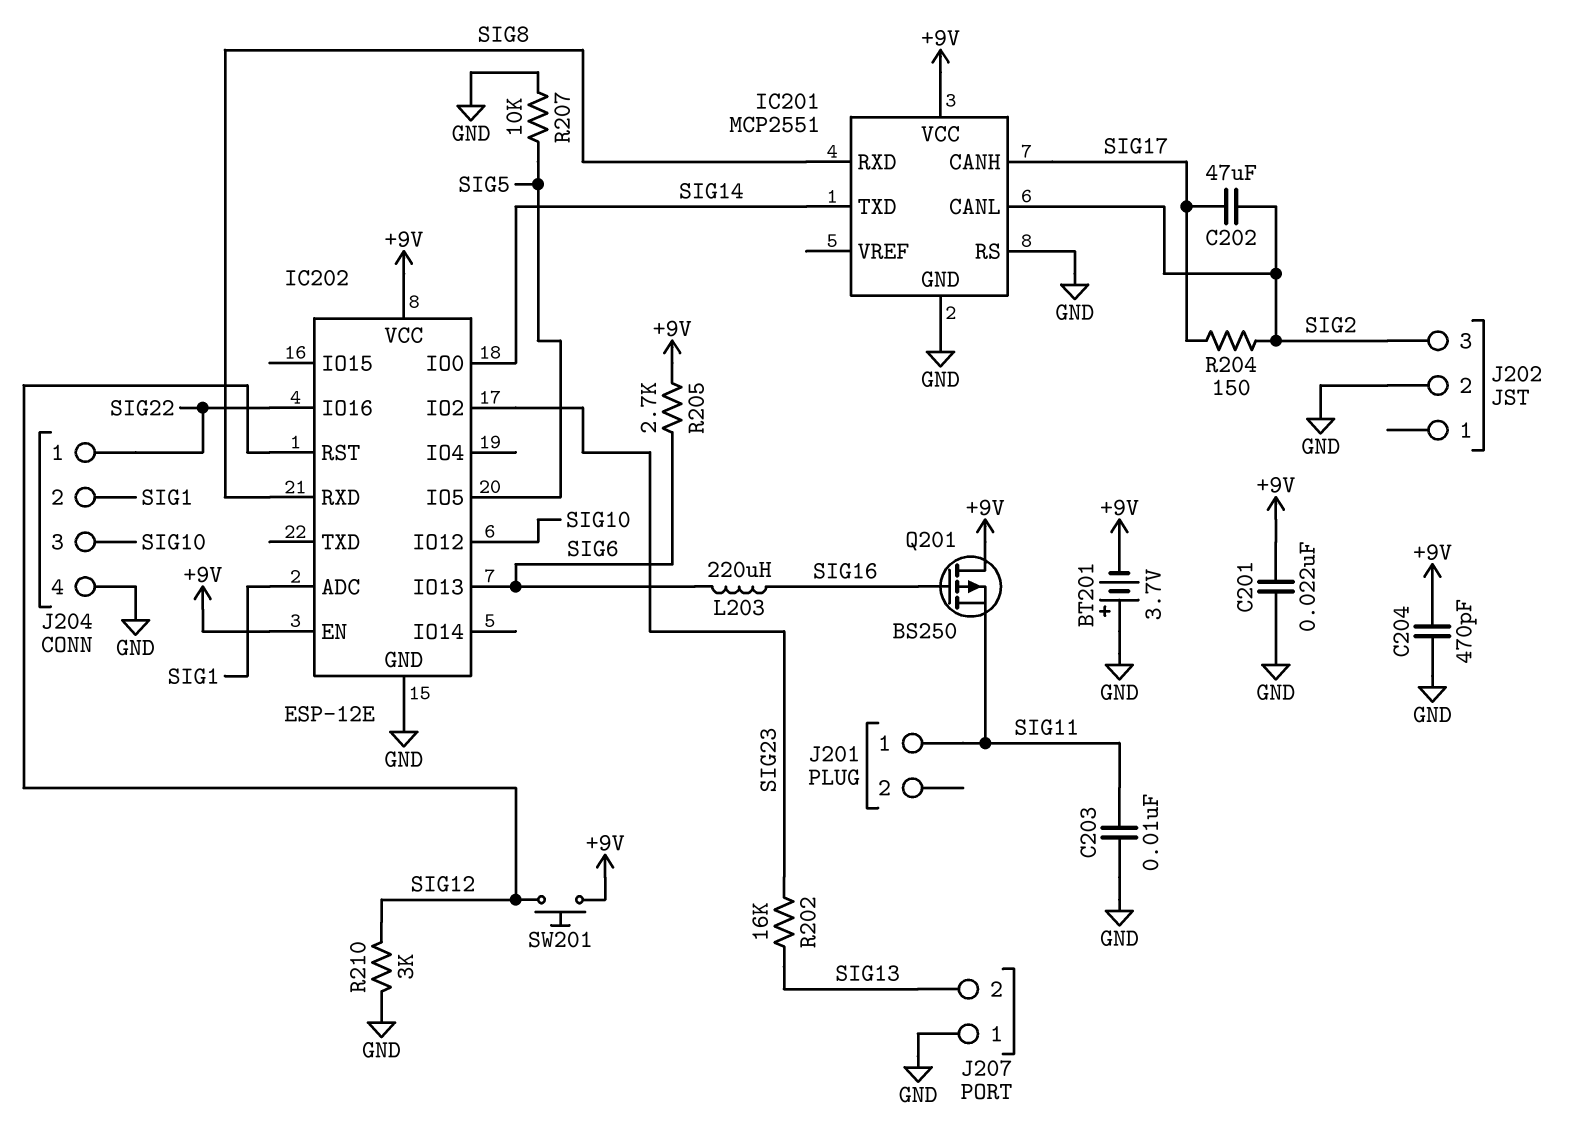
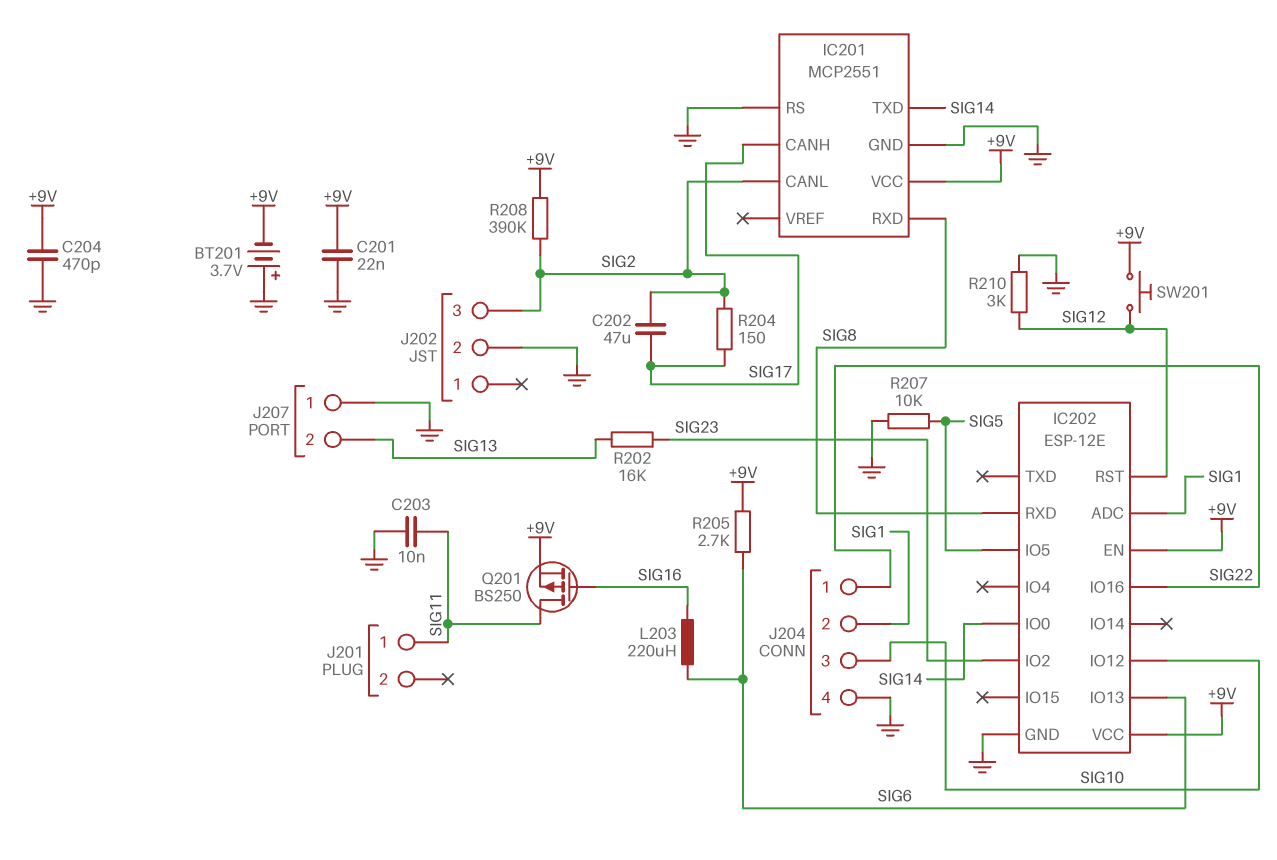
Q201: PMOS BS250 (G SIG16, D +9V, S SIG11) -> PMOS BS250 (G SIG16, D SIG11, S +9V)
R208: none -> 390k (+9V, SIG2)

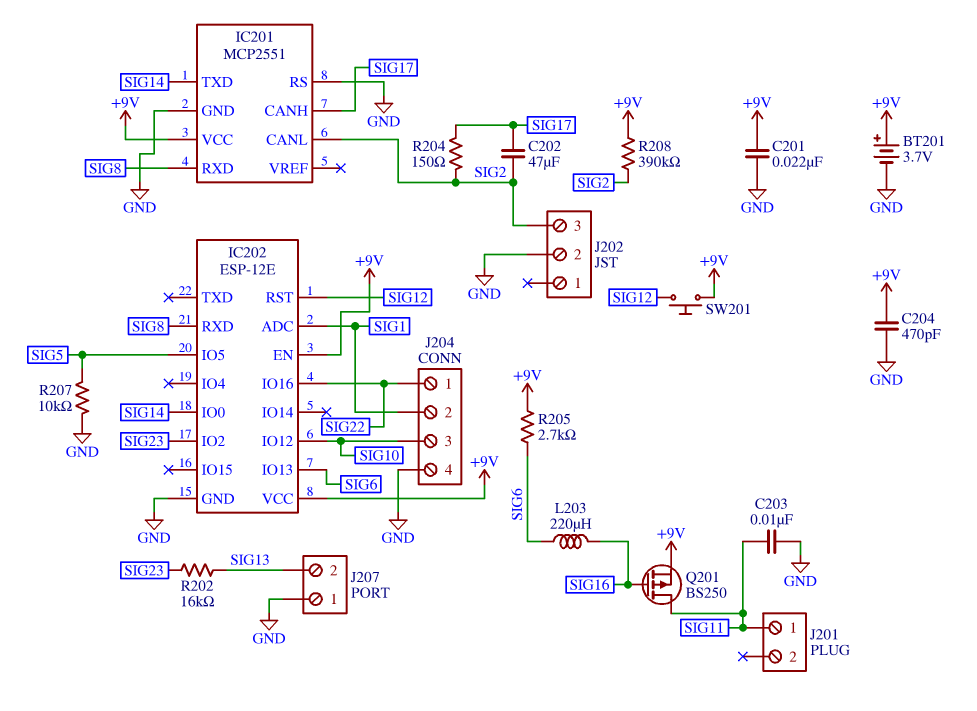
BT201: 3.7V (plus GND, minus +9V) -> 3.7V (plus +9V, minus GND)
R210: 3k (GND, SIG12) -> none

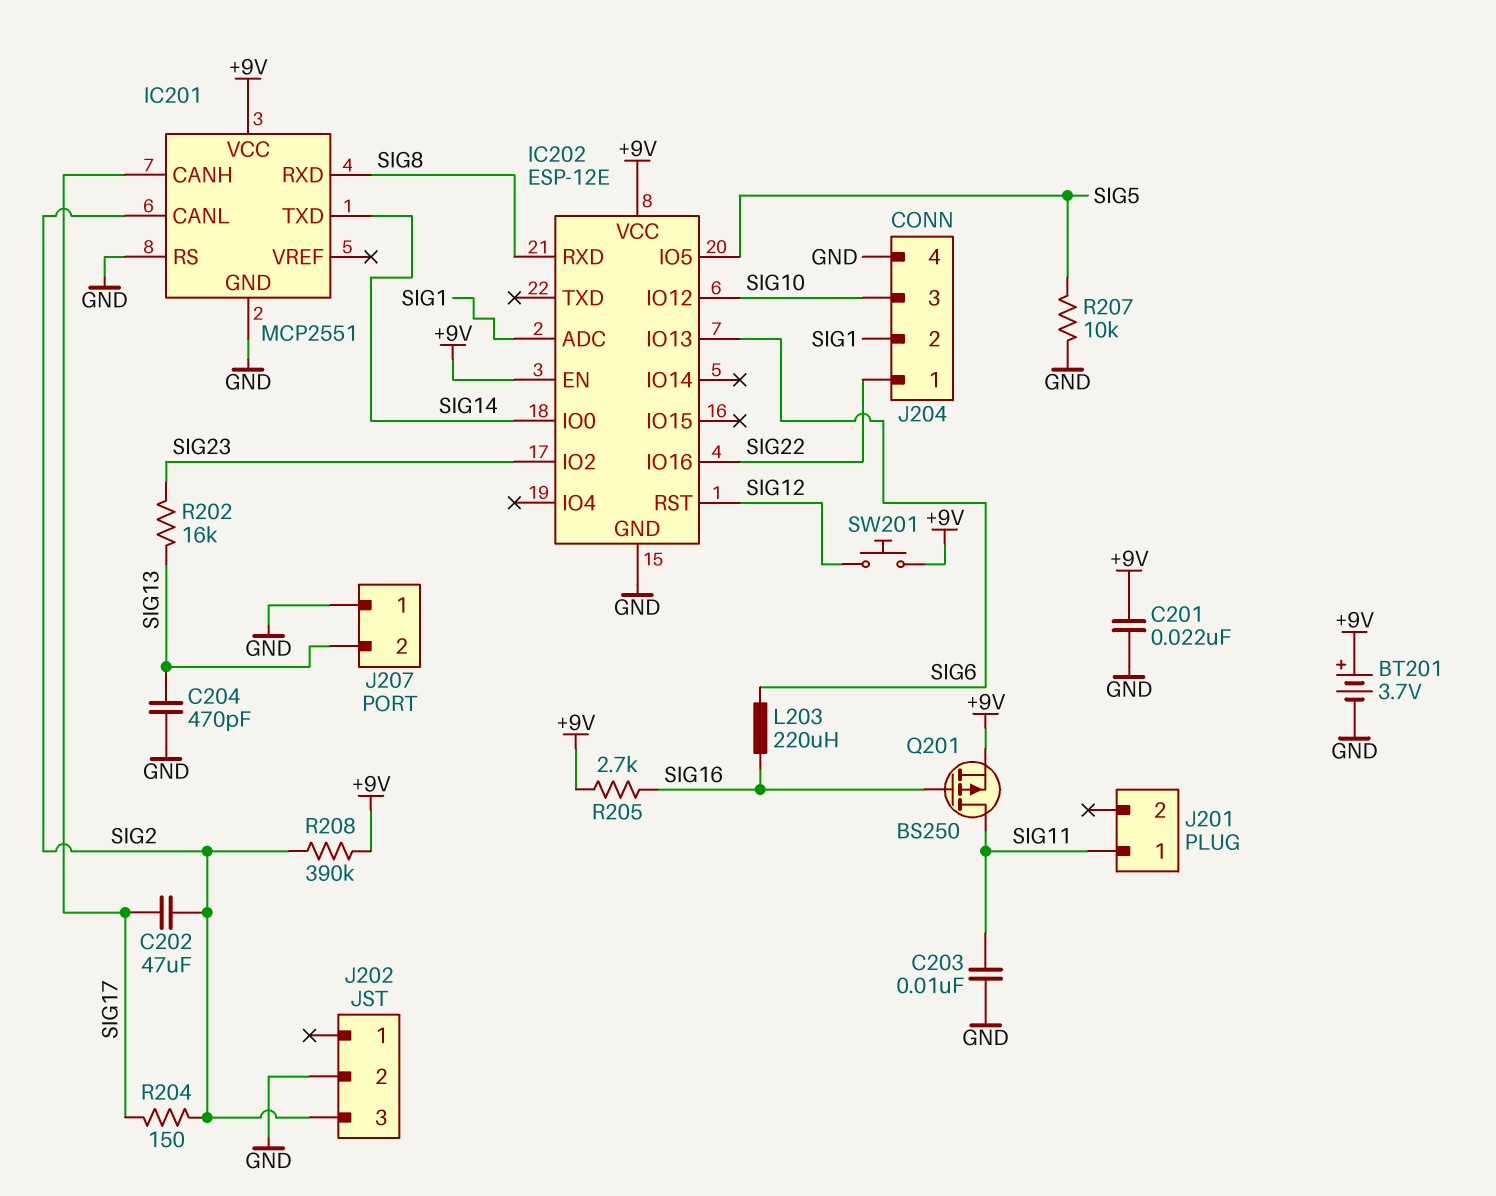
C204: 470pF (+9V, GND) -> 470pF (GND, SIG13)
R205: 2.7k (+9V, SIG6) -> 2.7k (+9V, SIG16)

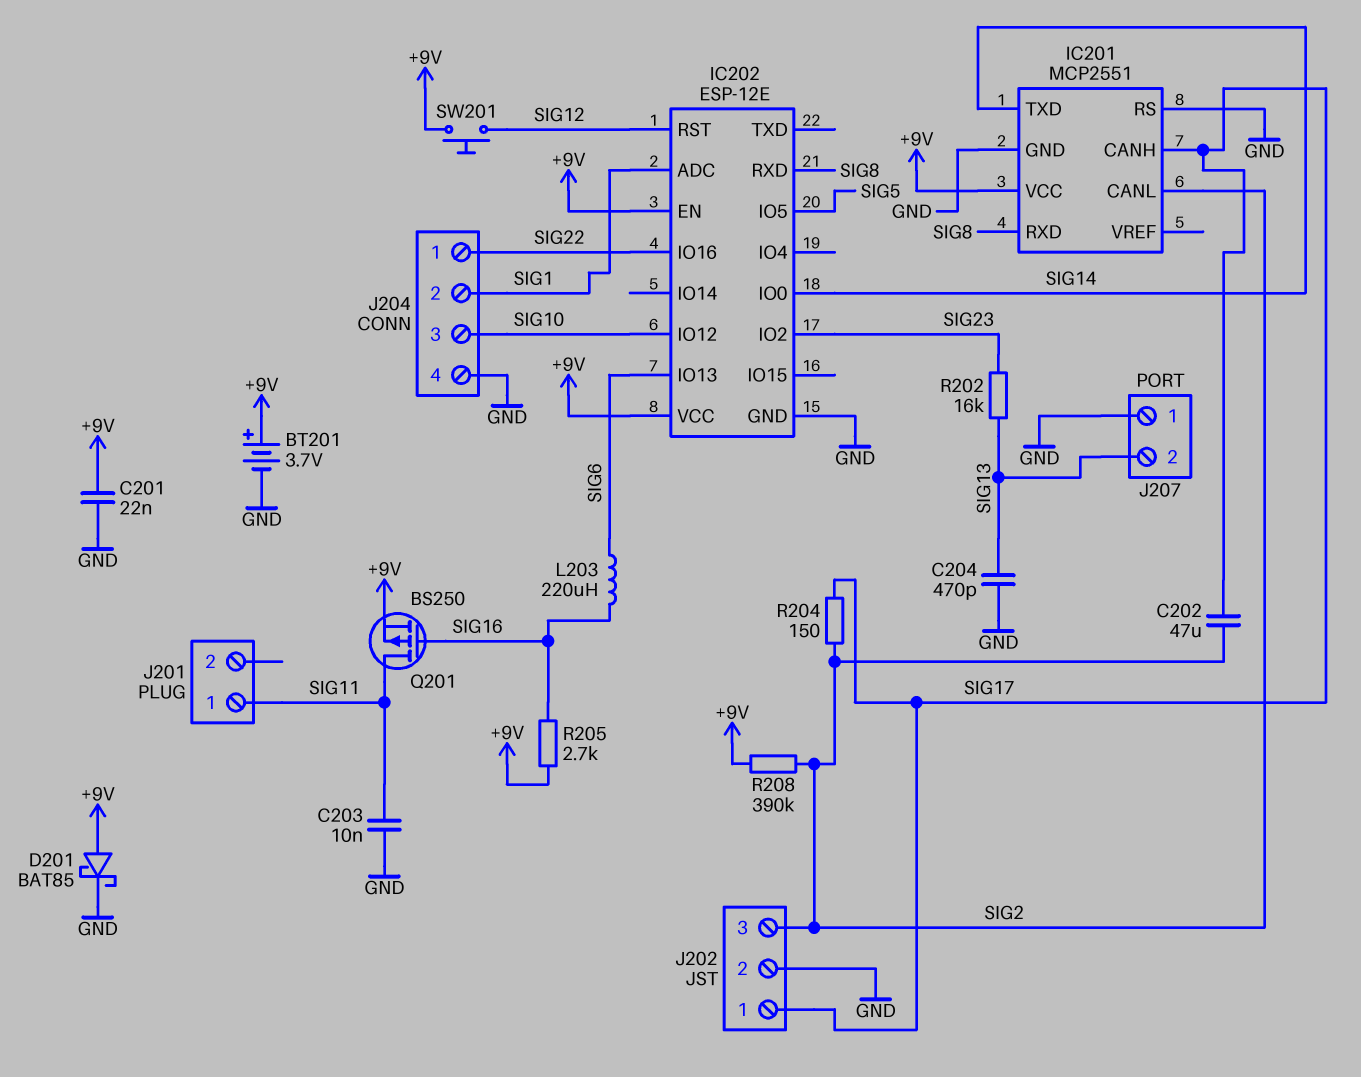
D201: none -> schottky BAT85 (A +9V, K GND)
J202 pin 1: none -> SIG17
R207: 10k (GND, SIG5) -> none

